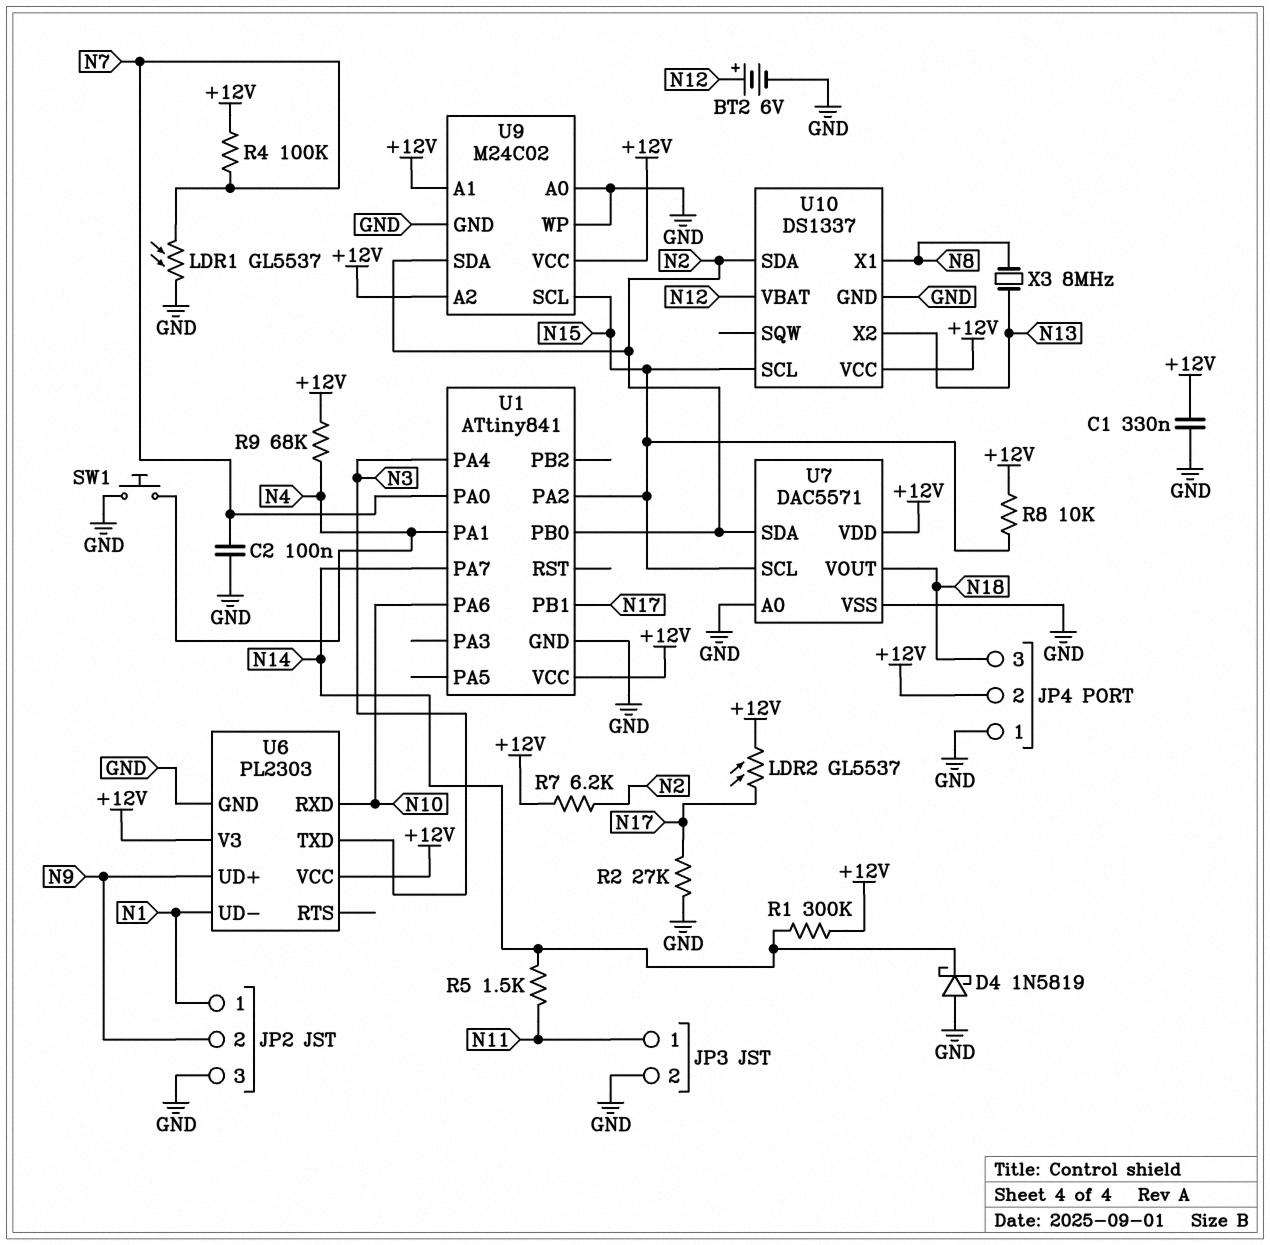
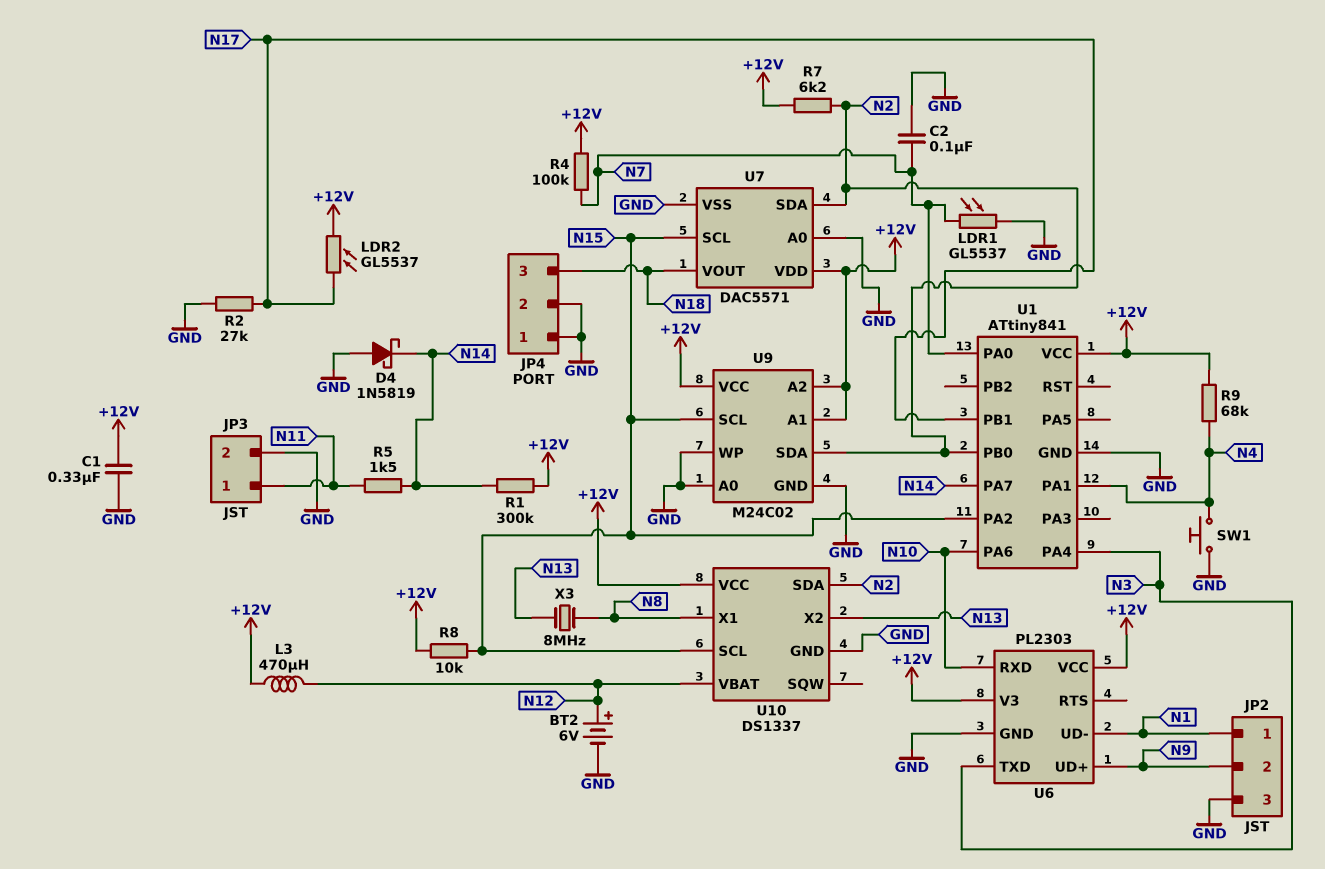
JP4 pin 2: +12V -> GND
L3: none -> 470uH (+12V, N12)

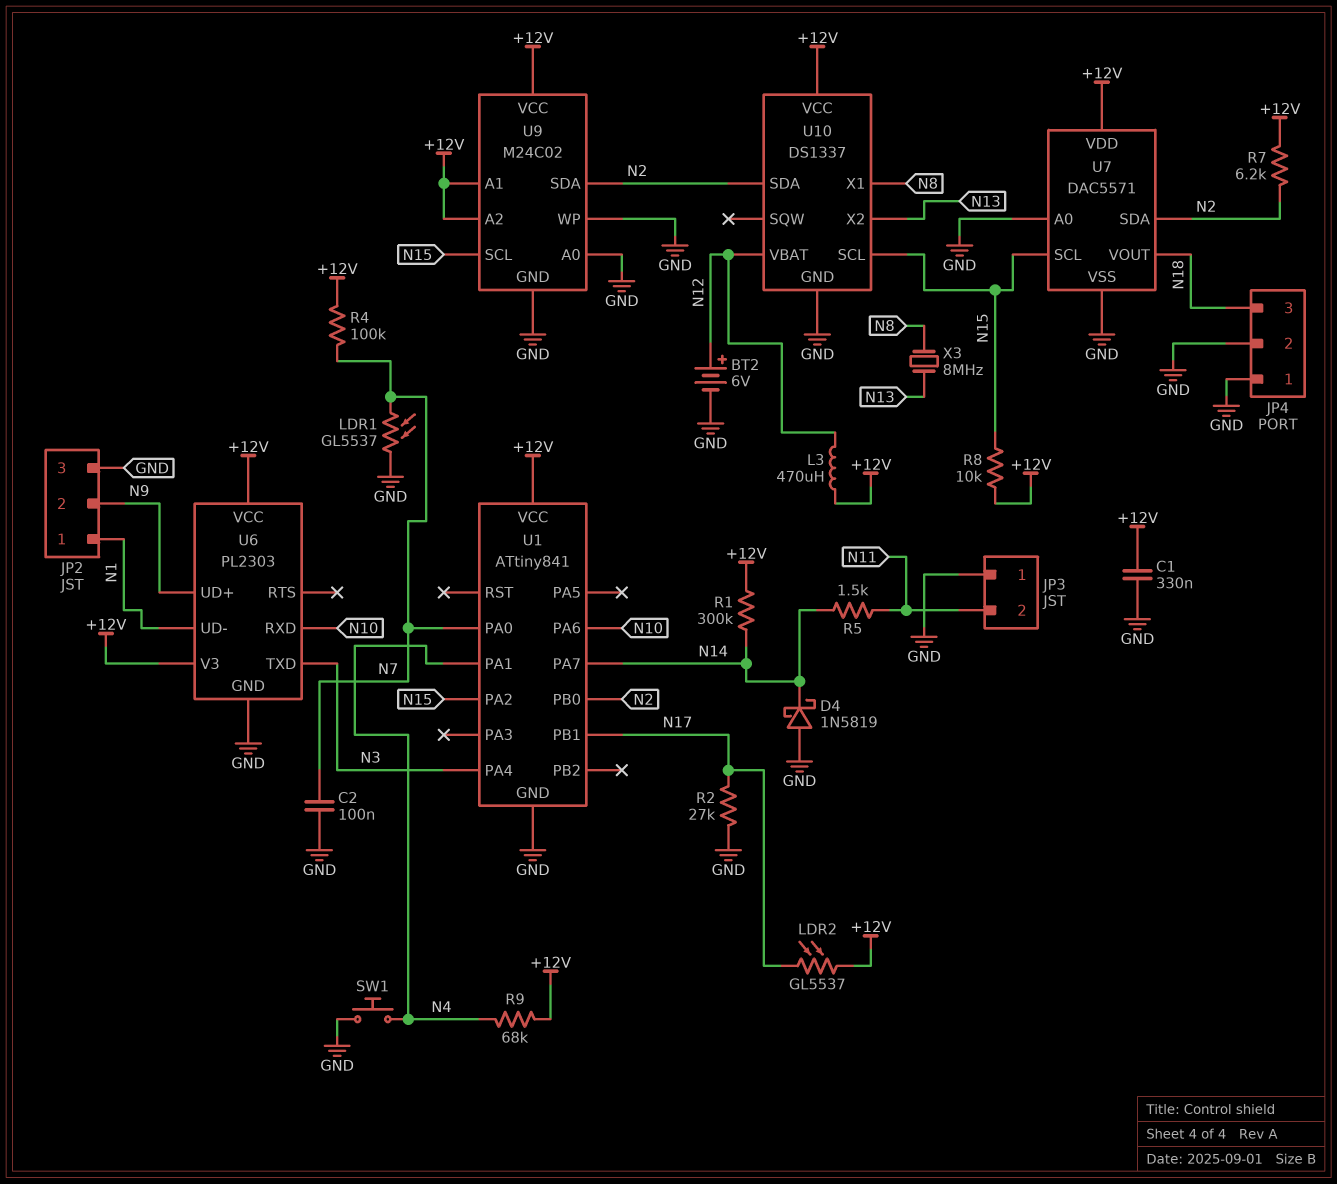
JP3 pin 1: N11 -> GND
JP3 pin 2: GND -> N11

